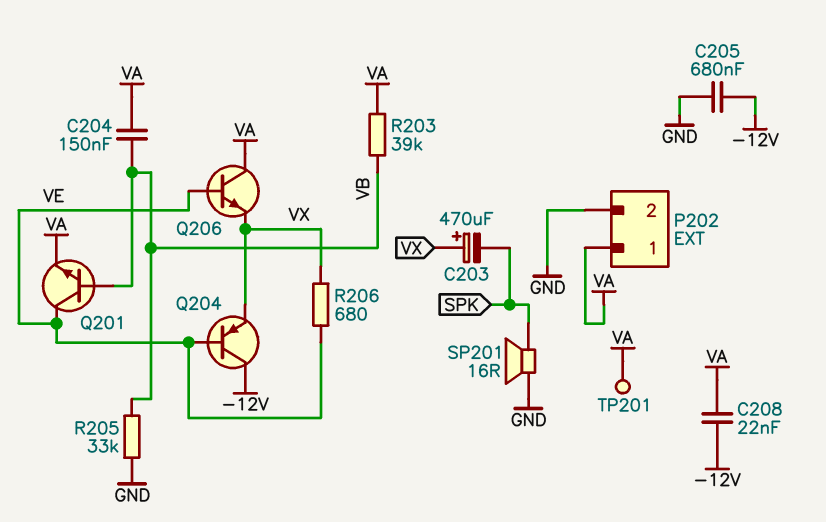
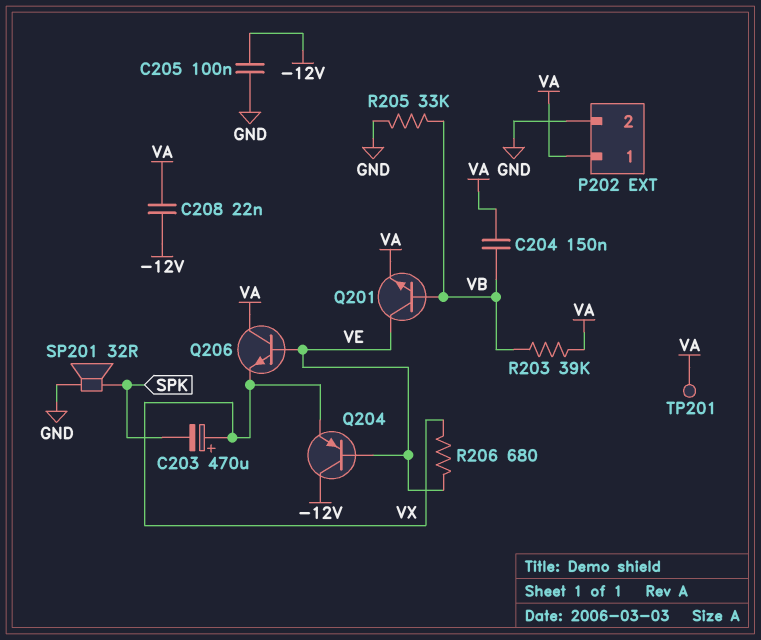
C205: 680nF (-12V, GND) -> 100nF (-12V, GND)
SP201: speaker 16R (GND, SPK) -> speaker 32R (GND, SPK)

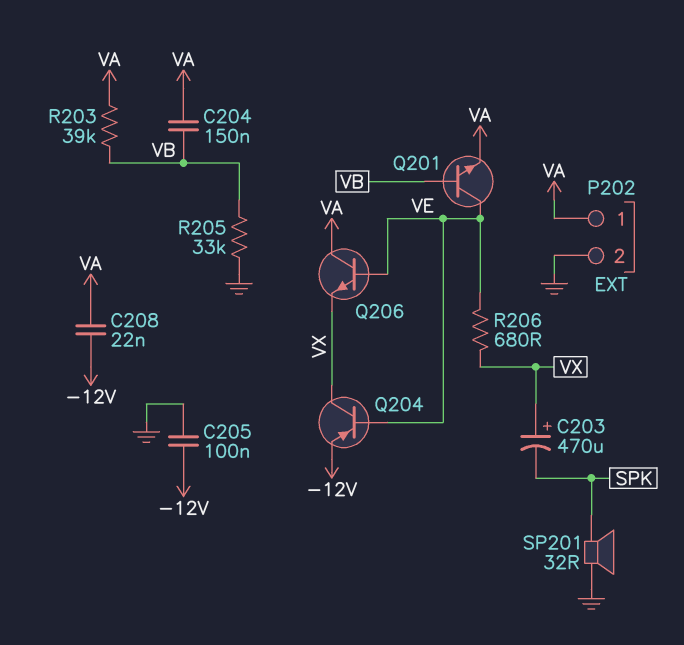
Q204: PNP (B VE, C -12V, E VX) -> PNP (B VE, C VX, E -12V)
TP201: test point (VA) -> none

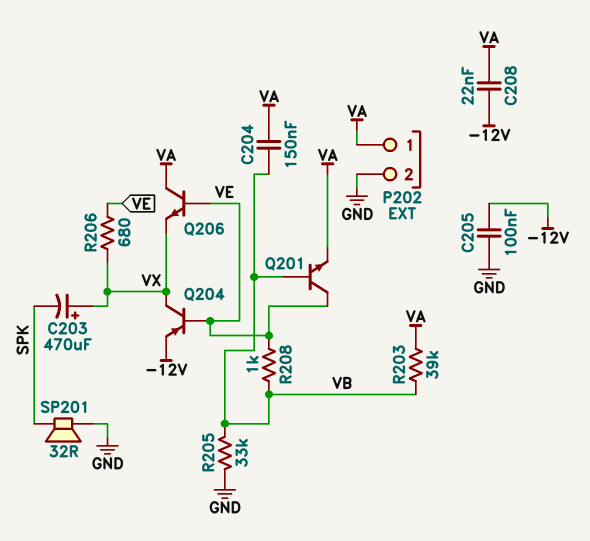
R208: none -> 1k (VB, VE)

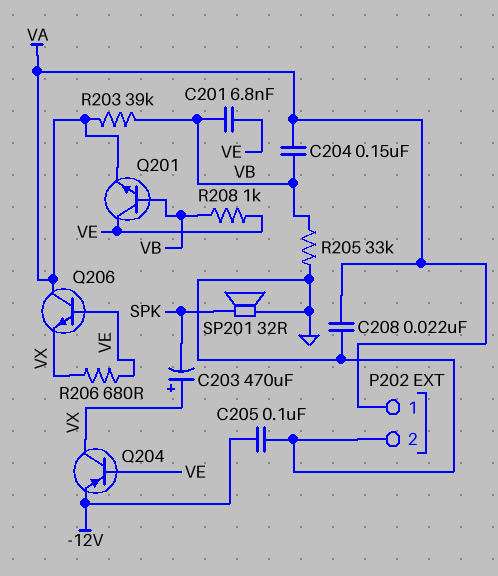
C201: none -> 6.8nF (VB, VE)
C208: 22nF (-12V, VA) -> 22nF (GND, VA)

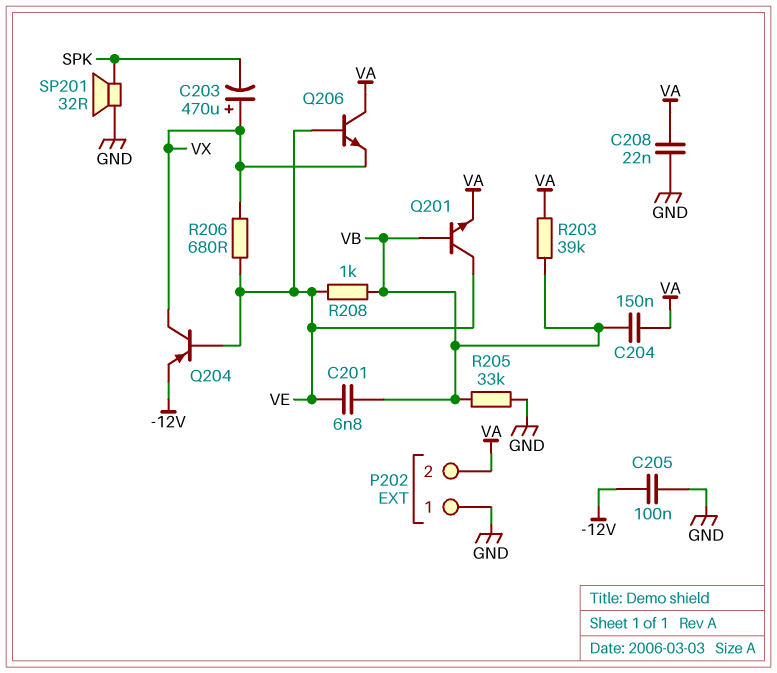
P202 pin 1: VA -> GND
P202 pin 2: GND -> VA

